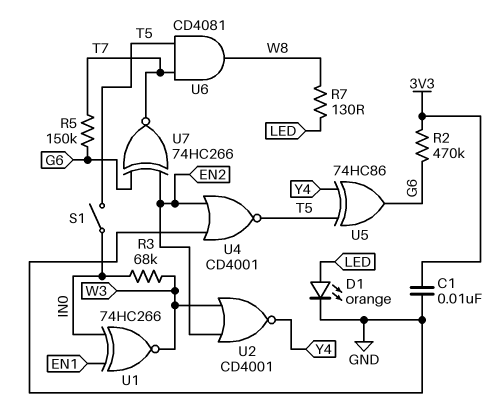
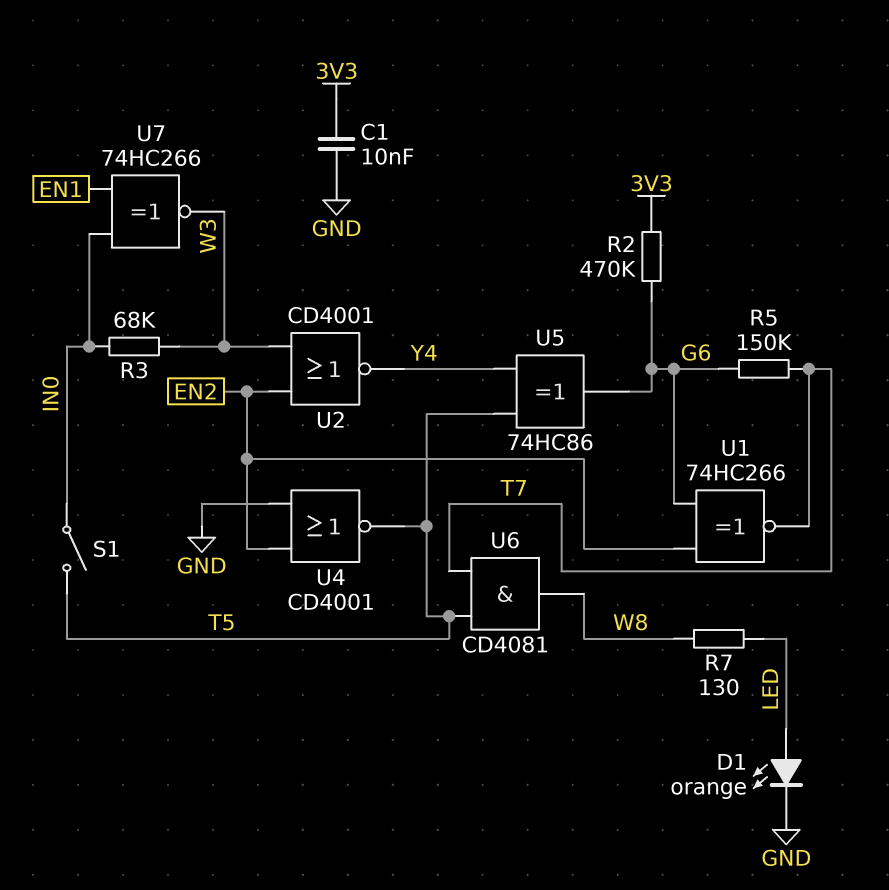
U1: XNOR 74HC266 (in EN1, in IN0, out W3) -> XNOR 74HC266 (in EN2, in G6, out T7)
U7: XNOR 74HC266 (in EN2, in G6, out T7) -> XNOR 74HC266 (in EN1, in IN0, out W3)

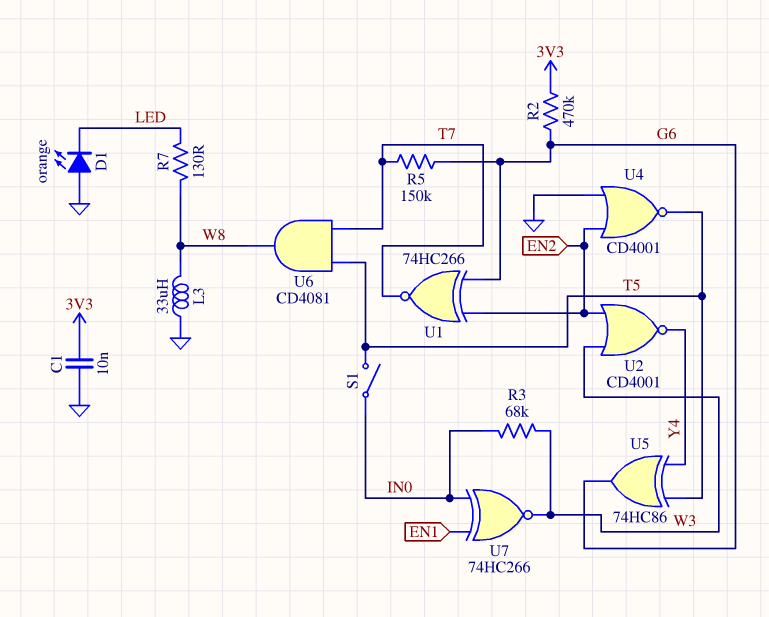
D1: LED orange (A LED, K GND) -> LED orange (A GND, K LED)
L3: none -> 33uH (GND, W8)

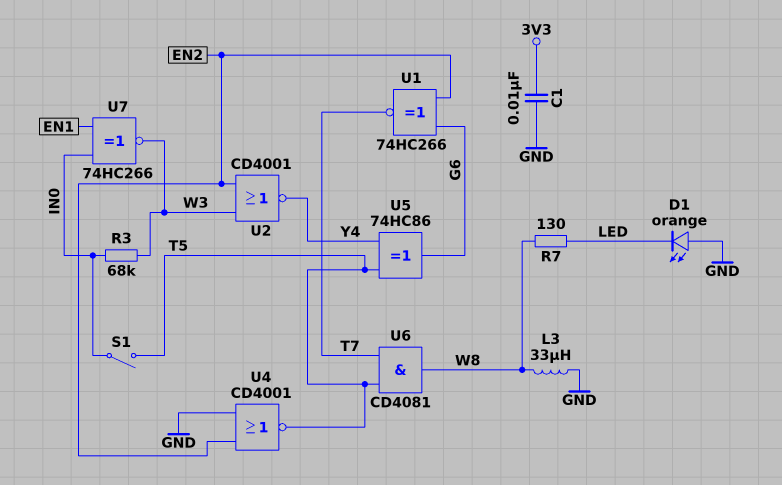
R2: 470k (3V3, G6) -> none
R5: 150k (G6, T7) -> none

